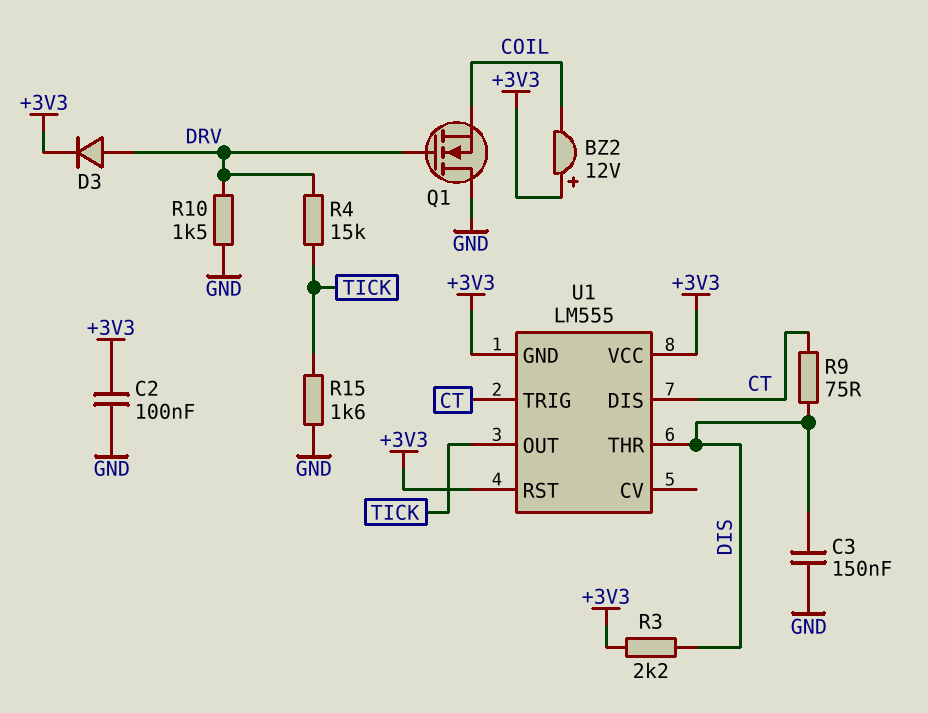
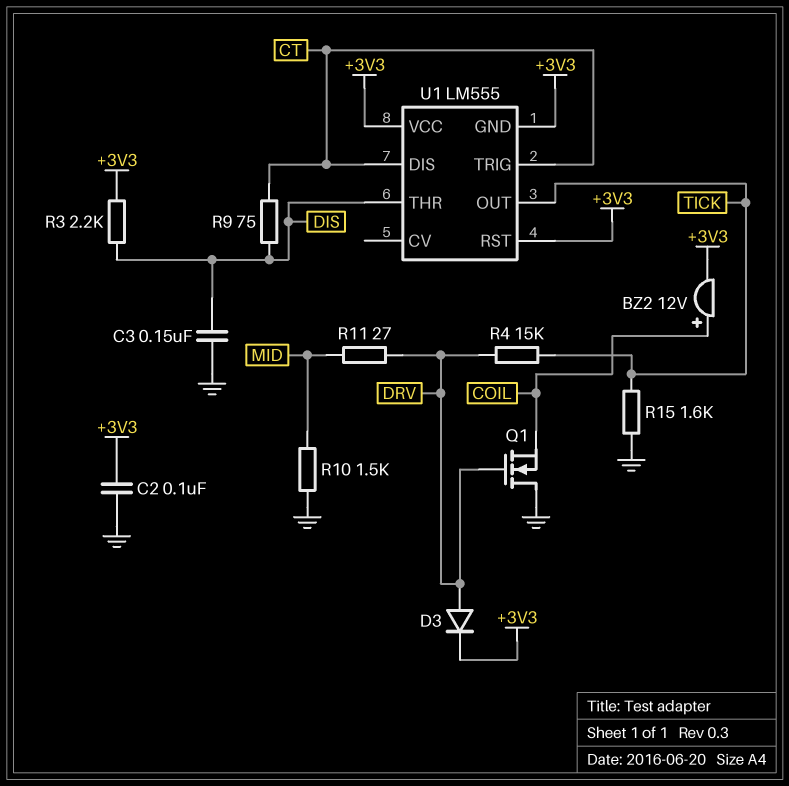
BZ2: buzzer 12V (plus +3V3, minus COIL) -> buzzer 12V (plus COIL, minus +3V3)
R10: 1.5k (DRV, GND) -> 1.5k (GND, MID)
R11: none -> 27 (DRV, MID)

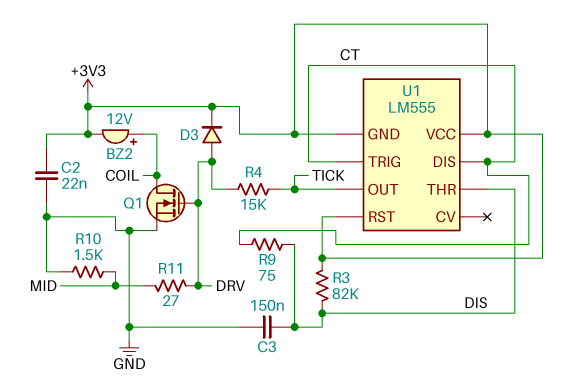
C2: 100nF (+3V3, GND) -> 22nF (+3V3, GND)
Q1: NMOS (G DRV, D GND, S COIL) -> NMOS (G DRV, D COIL, S GND)
R3: 2.2k (+3V3, DIS) -> 82k (+3V3, DIS)
R15: 1.6k (GND, TICK) -> none

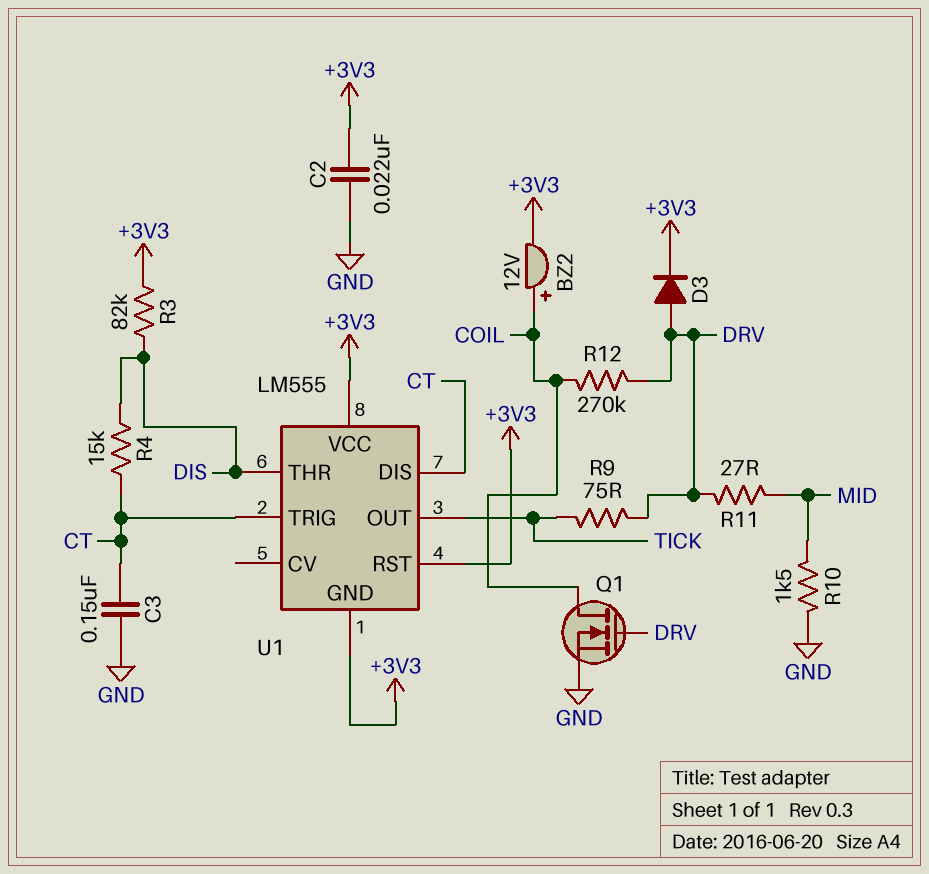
C3: 150nF (DIS, GND) -> 150nF (CT, GND)
R4: 15k (DRV, TICK) -> 15k (CT, DIS)
R9: 75 (CT, DIS) -> 75 (DRV, TICK)
R12: none -> 270k (COIL, DRV)

